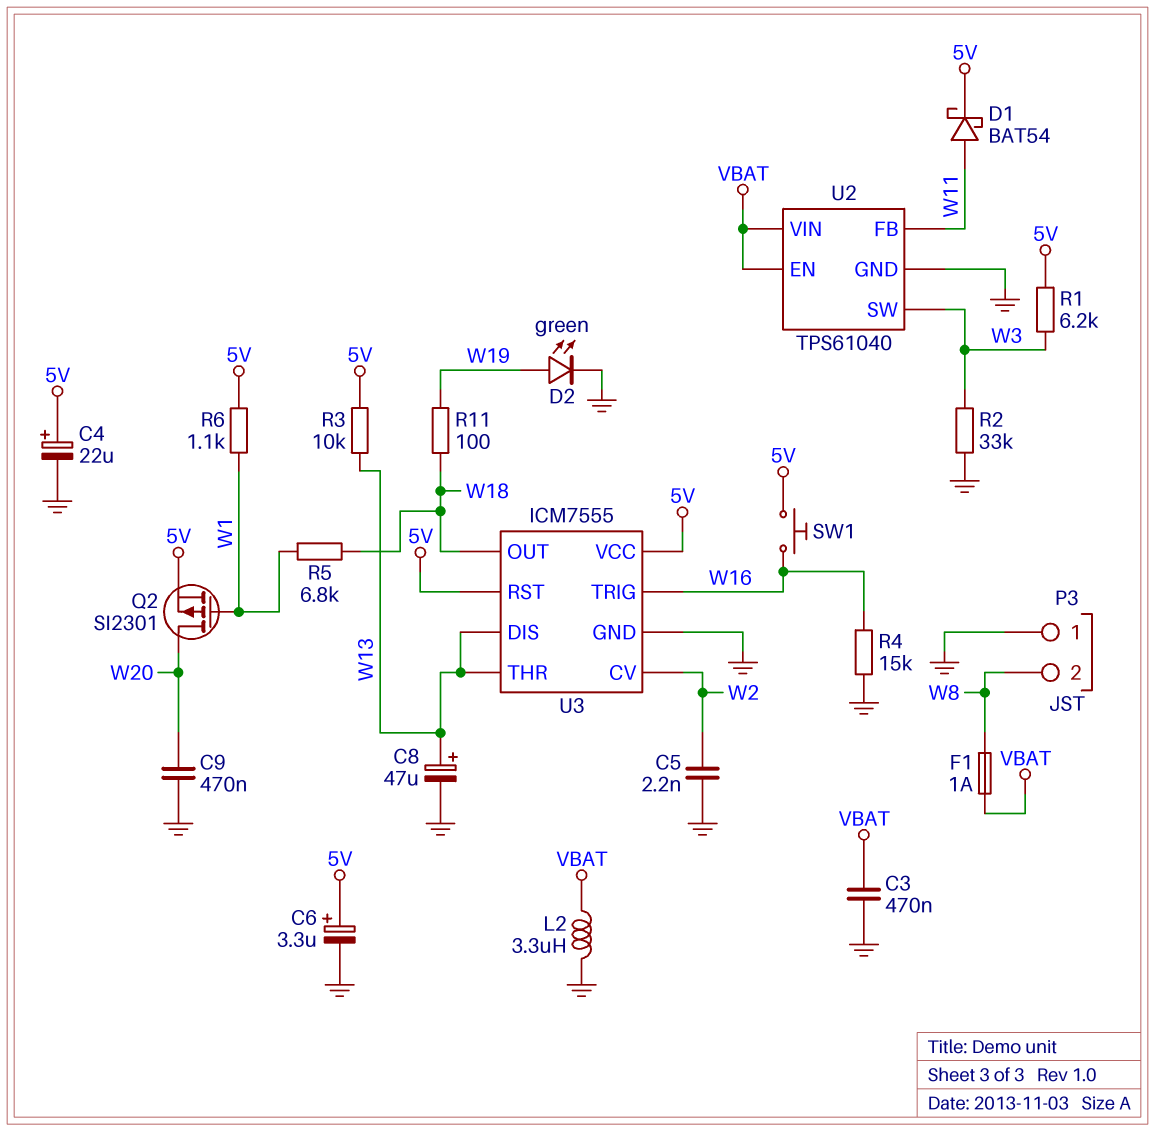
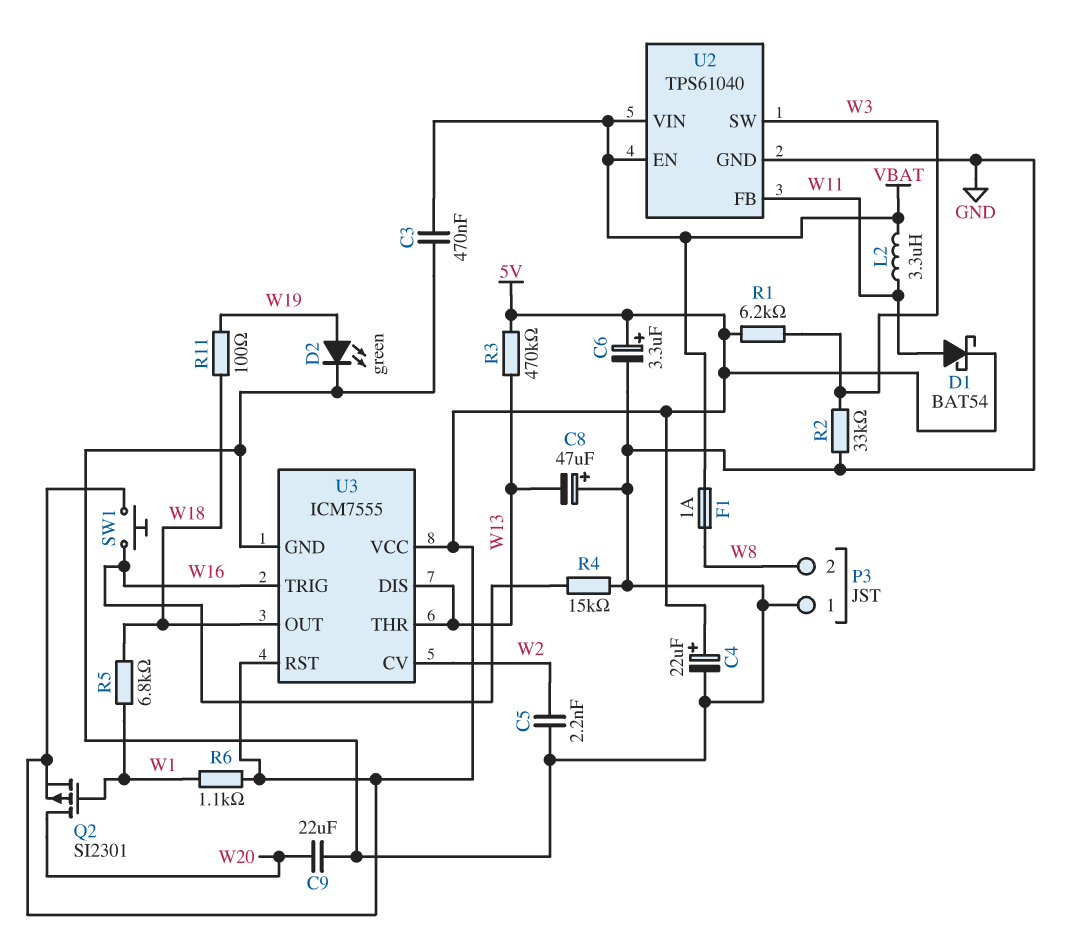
C8: 47uF (plus W13, minus GND) -> 47uF (plus GND, minus W13)
C9: 470nF (GND, W20) -> 22uF (GND, W20)
L2: 3.3uH (GND, VBAT) -> 3.3uH (VBAT, W11)
R3: 10k (5V, W13) -> 470k (5V, W13)

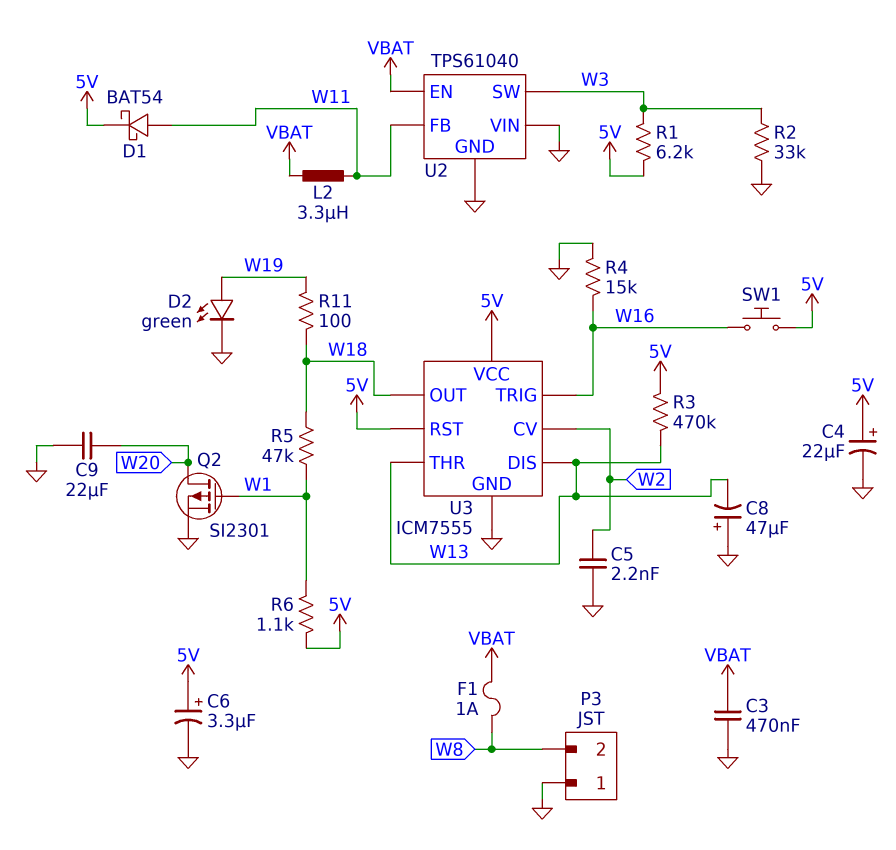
Q2: PMOS SI2301 (G W1, D W20, S 5V) -> PMOS SI2301 (G W1, D W20, S GND)
R5: 6.8k (W1, W18) -> 47k (W1, W18)
U2 pin VIN: VBAT -> GND

